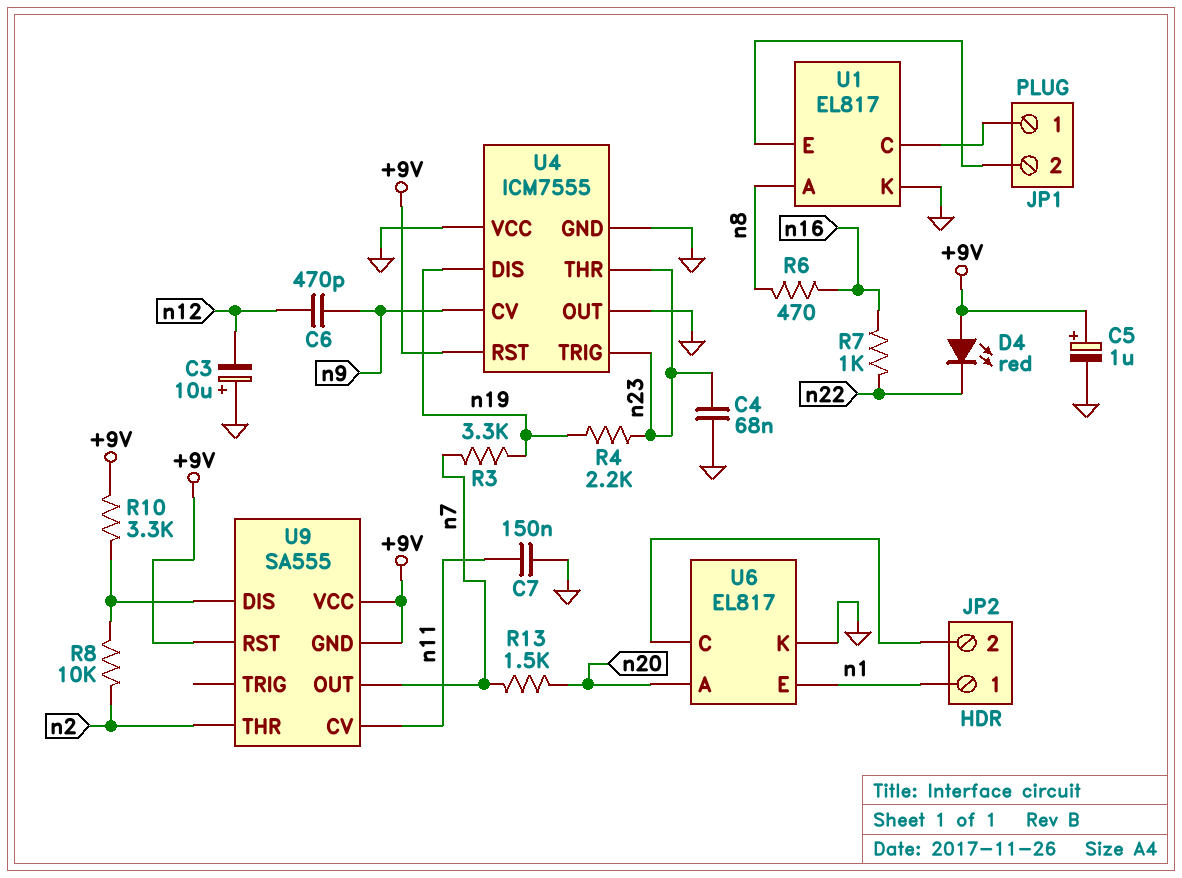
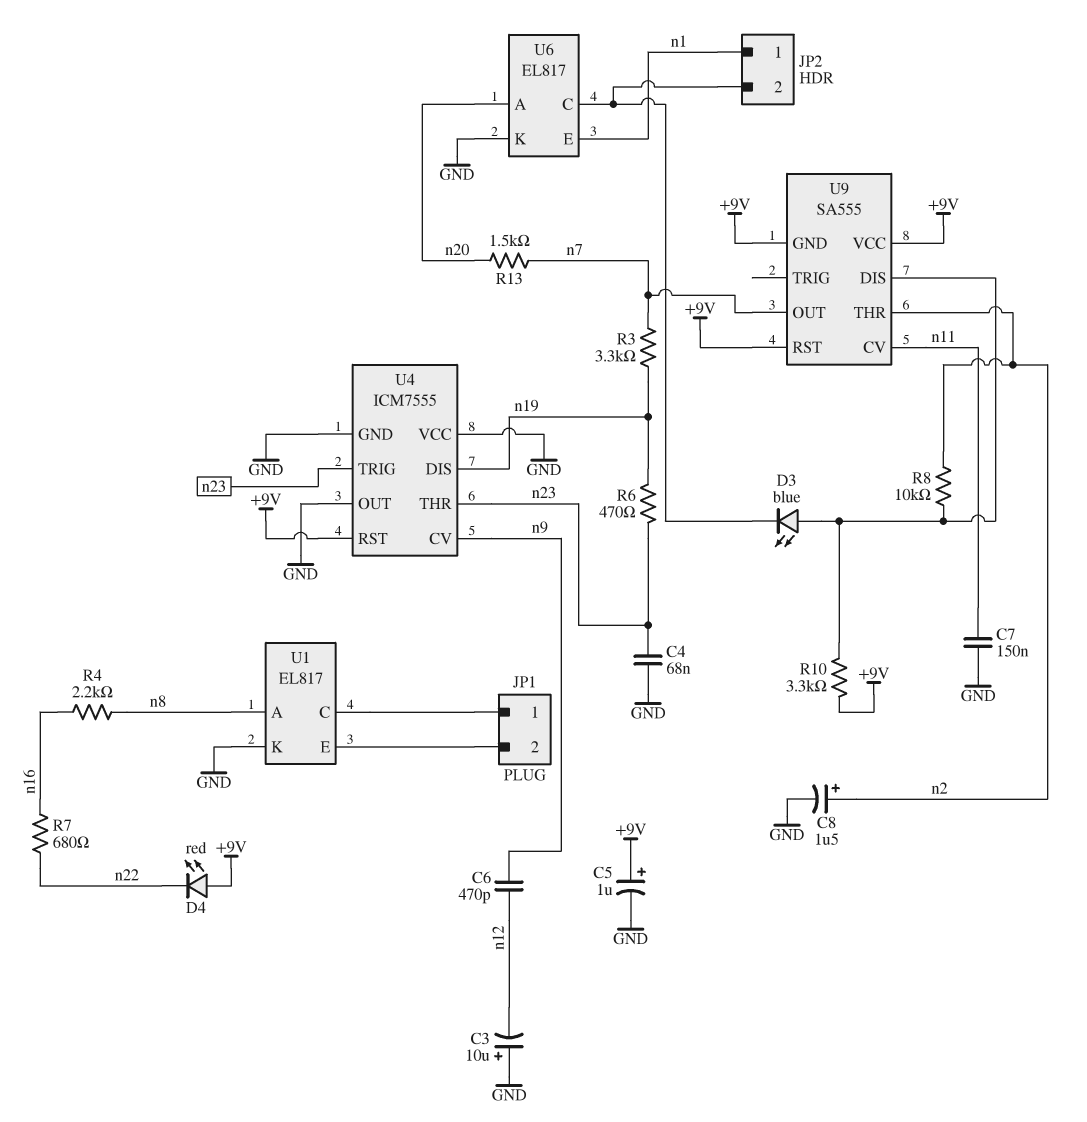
C8: none -> 1.5uF (plus n2, minus GND)
D3: none -> LED blue (A U9/DIS, K JP2/2)
R4: 2.2k (n19, n23) -> 2.2k (n8, n16)
R6: 470 (n8, n16) -> 470 (n19, n23)
R7: 1k (n16, n22) -> 680 (n16, n22)

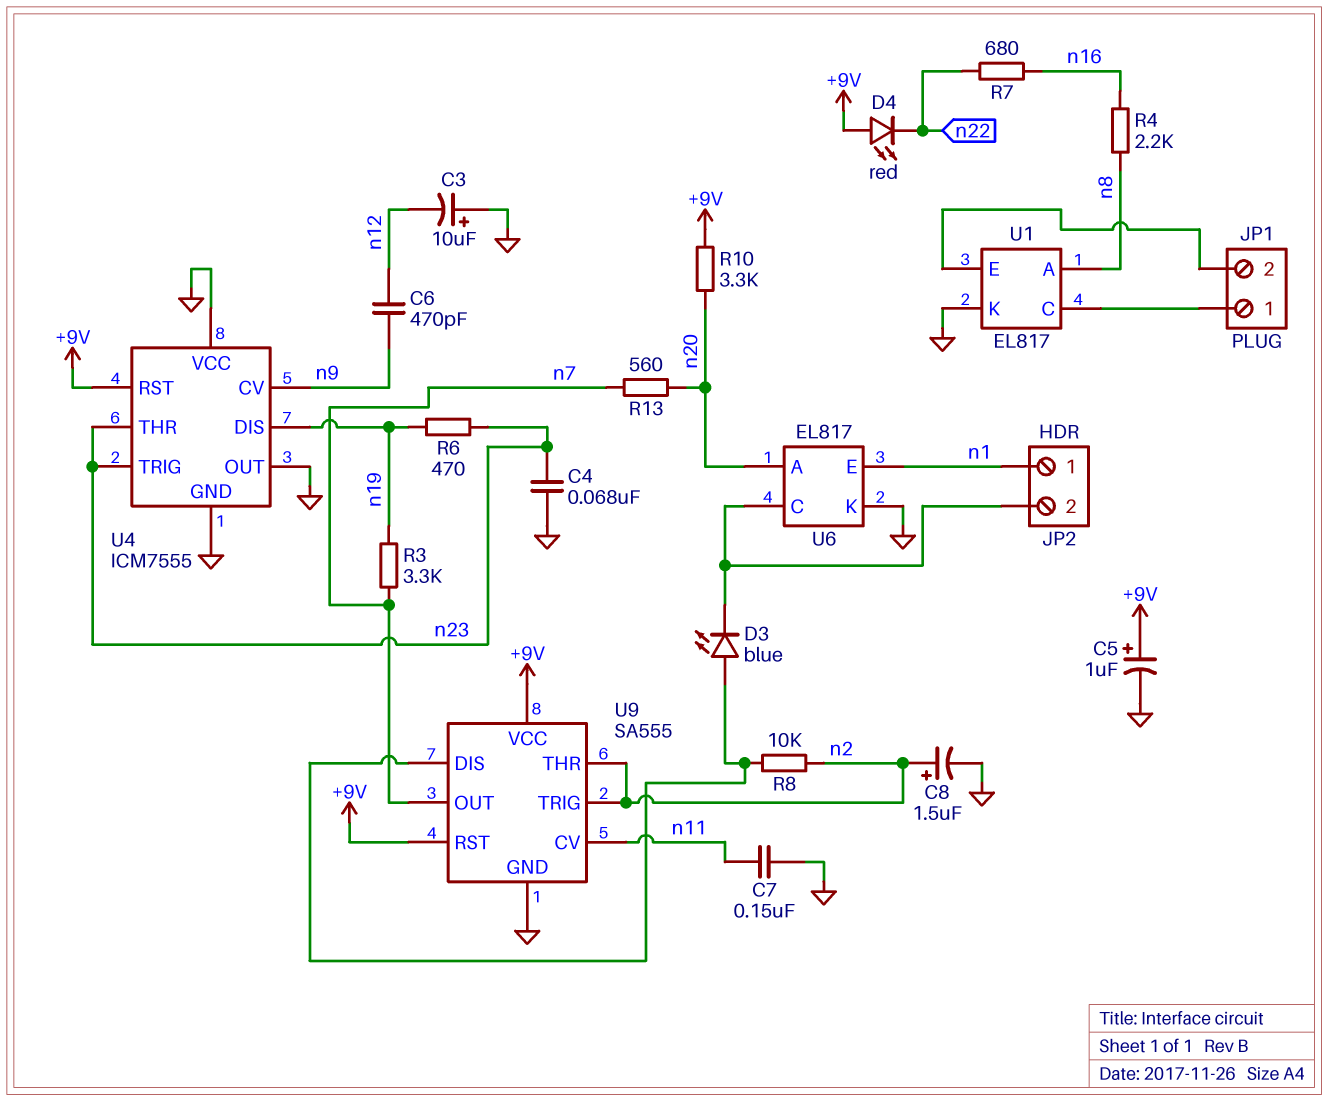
R10: 3.3k (+9V, U9/DIS) -> 3.3k (+9V, n20)
R13: 1.5k (n7, n20) -> 560 (n7, n20)
U9 pin GND: +9V -> GND
U9 pin TRIG: none -> n2

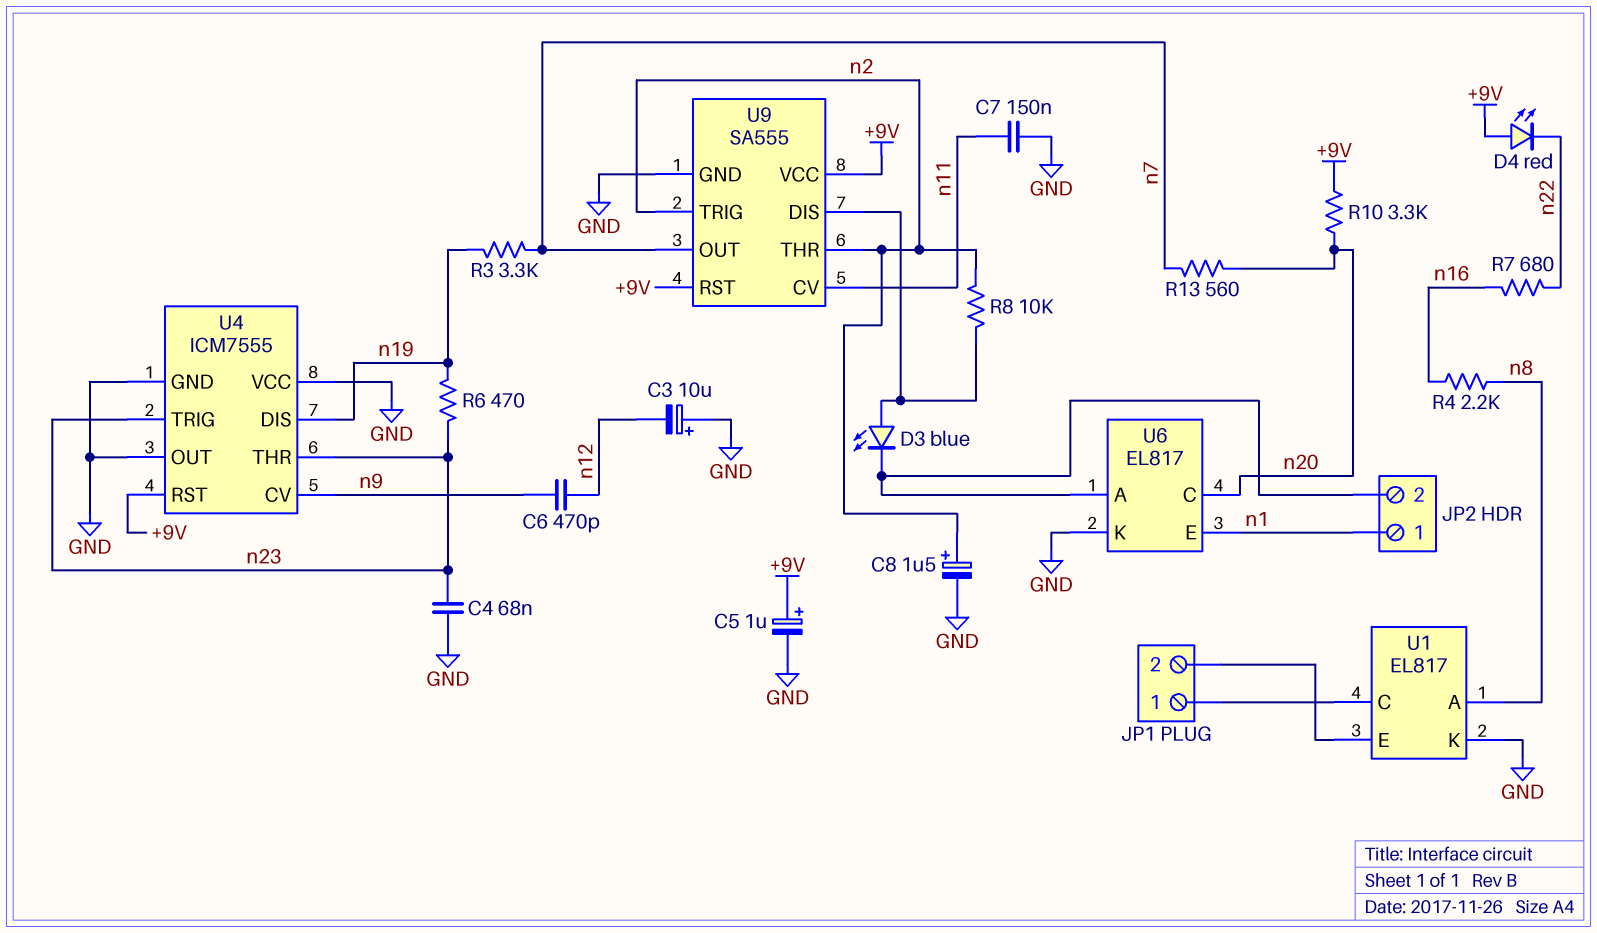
U6 pin A: n20 -> JP2/2
U6 pin C: JP2/2 -> n20

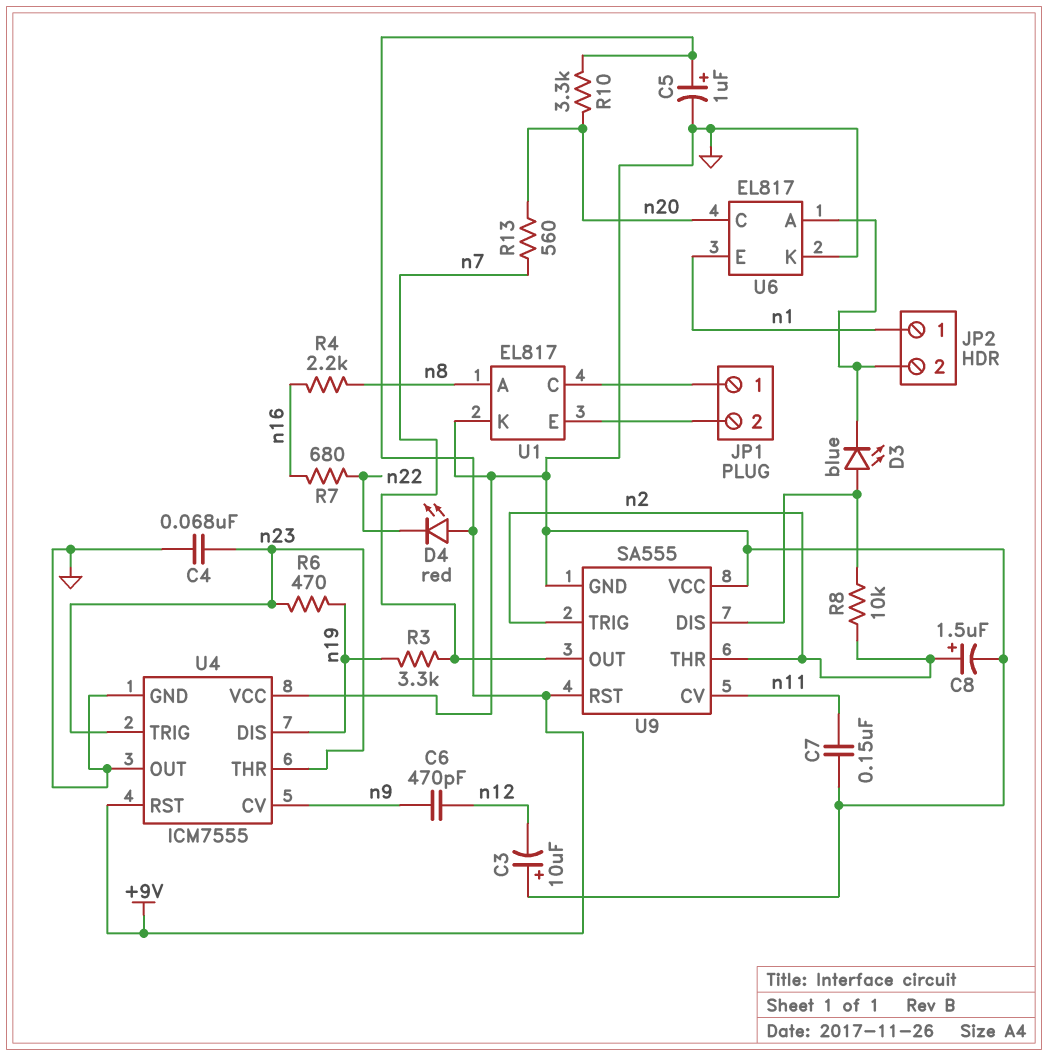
U9 pin VCC: +9V -> GND

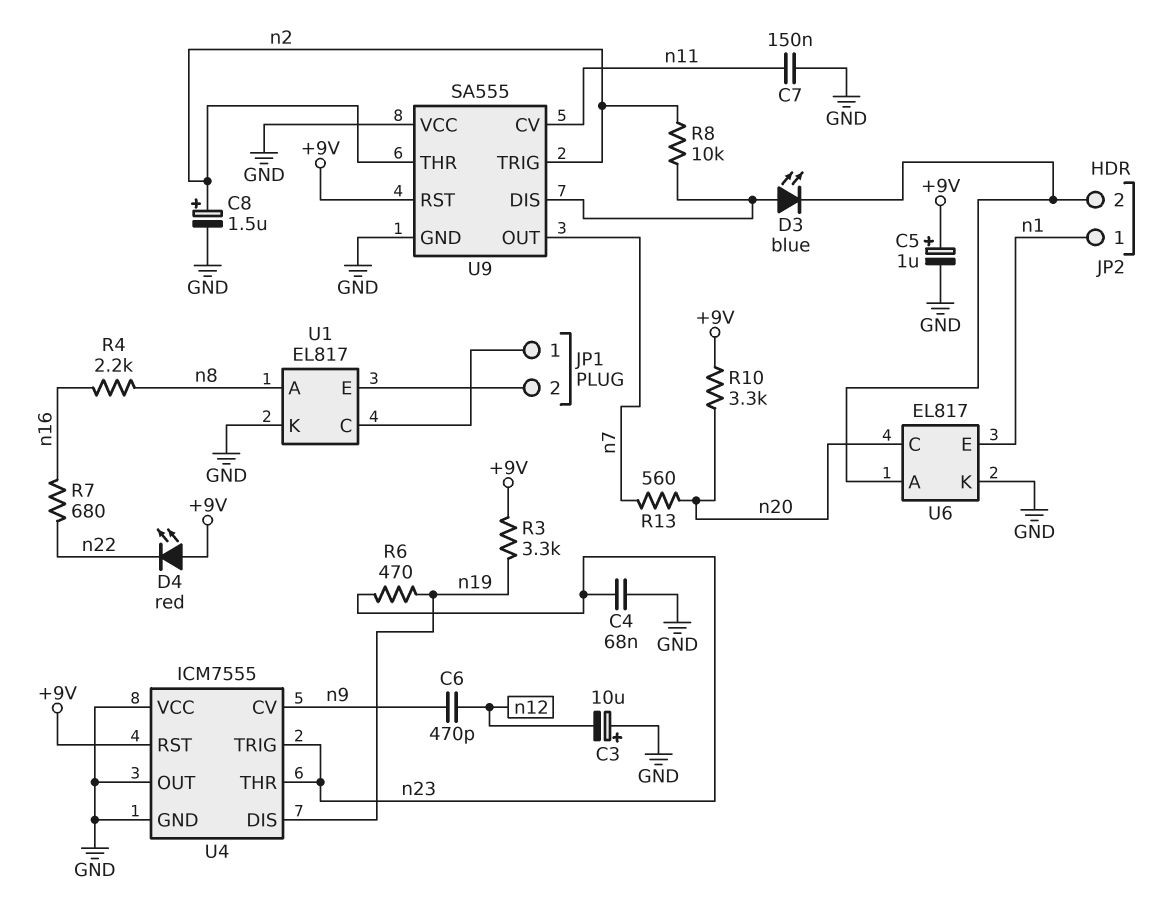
R3: 3.3k (n7, n19) -> 3.3k (+9V, n19)

